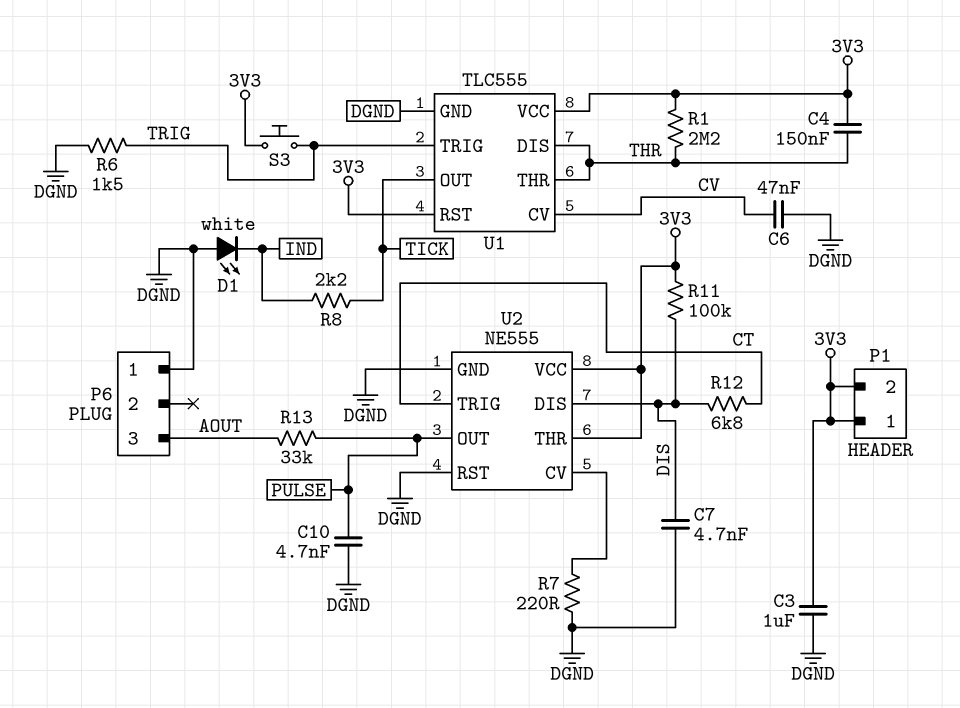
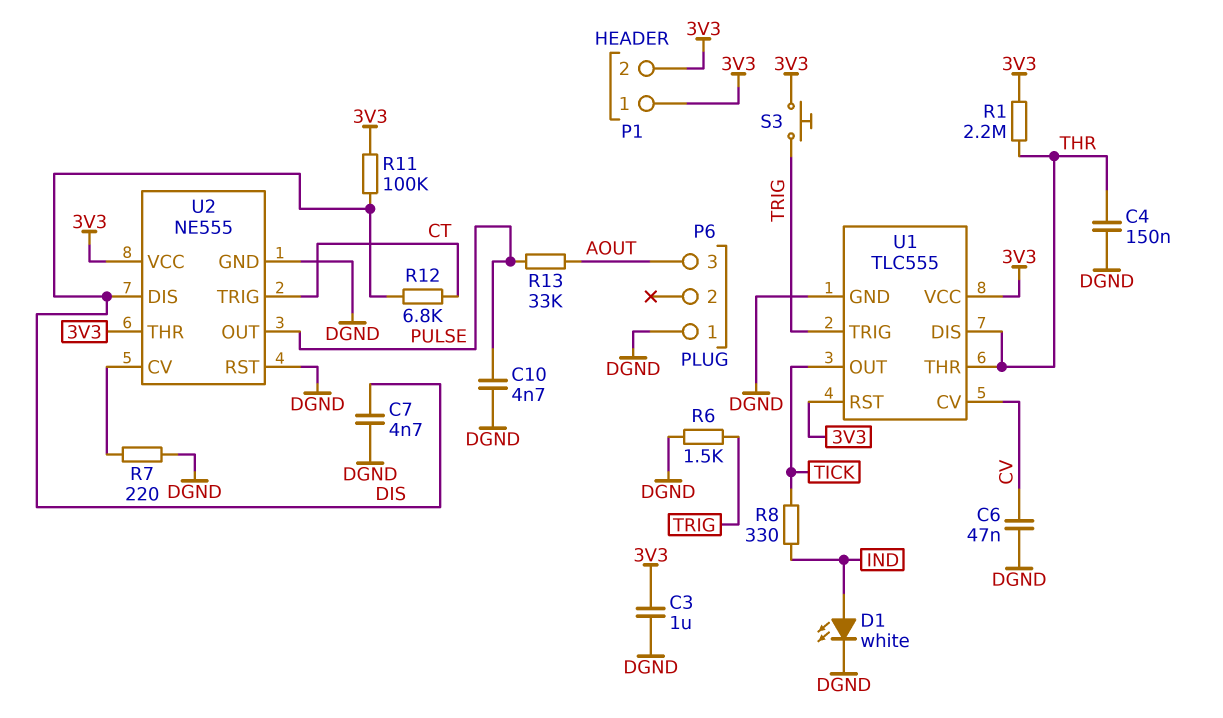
C4: 150nF (3V3, THR) -> 150nF (DGND, THR)
D1: LED white (A DGND, K IND) -> LED white (A IND, K DGND)
R8: 2.2k (IND, TICK) -> 330 (IND, TICK)

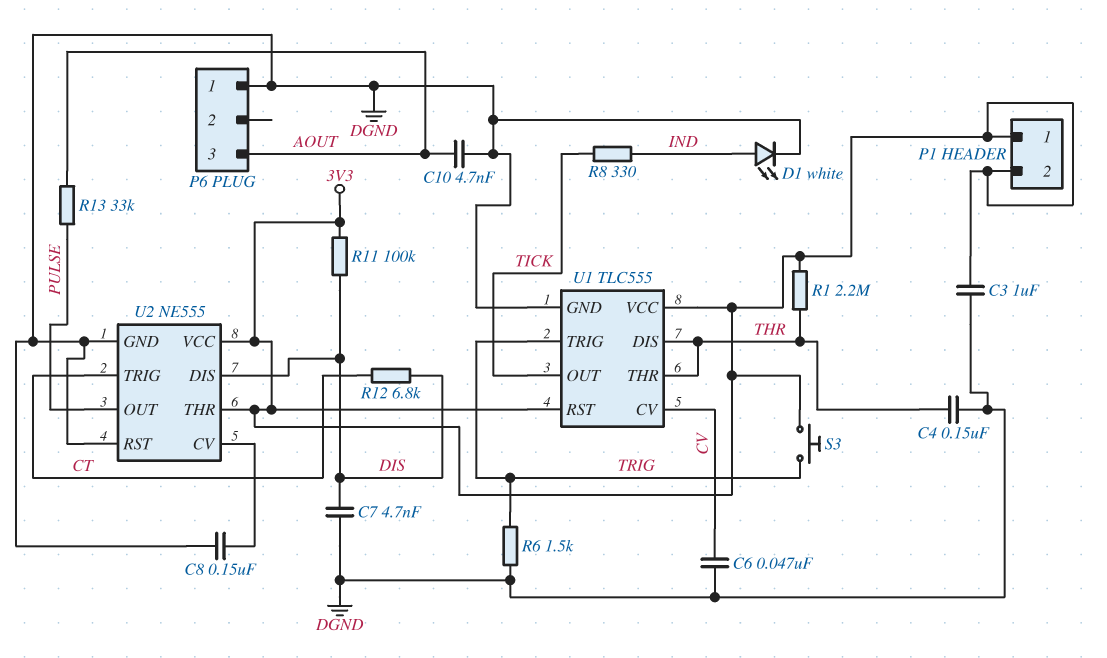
C8: none -> 150nF (DGND, U2/CV)
C10: 4.7nF (DGND, PULSE) -> 4.7nF (AOUT, DGND)
R7: 220 (DGND, U2/CV) -> none

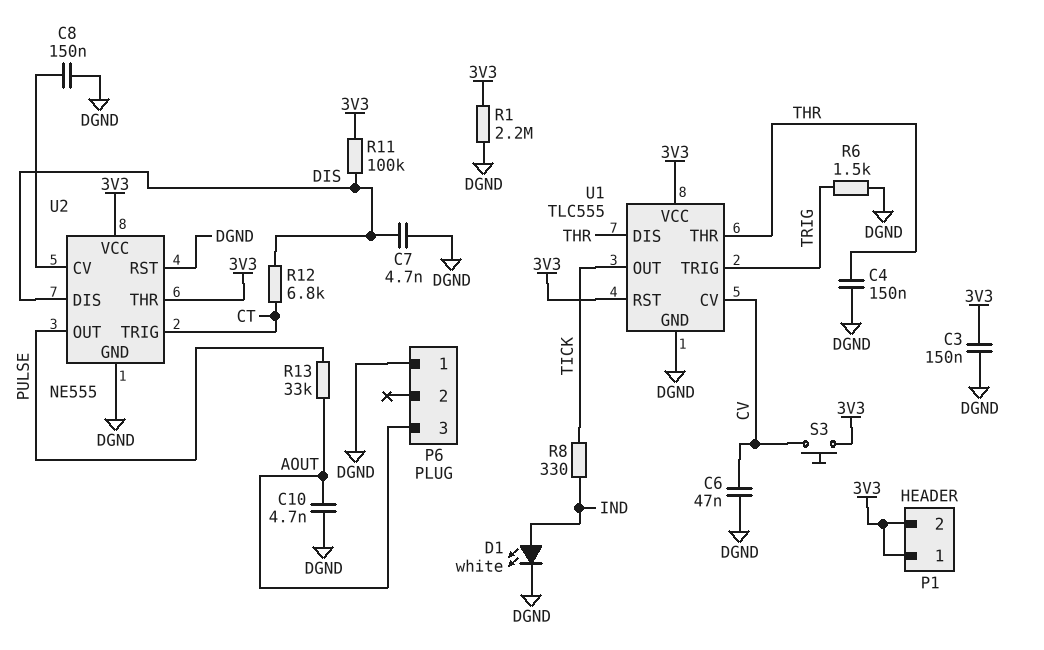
C3: 1uF (3V3, DGND) -> 150nF (3V3, DGND)
R1: 2.2M (3V3, THR) -> 2.2M (3V3, DGND)
S3: button (3V3, TRIG) -> button (3V3, CV)

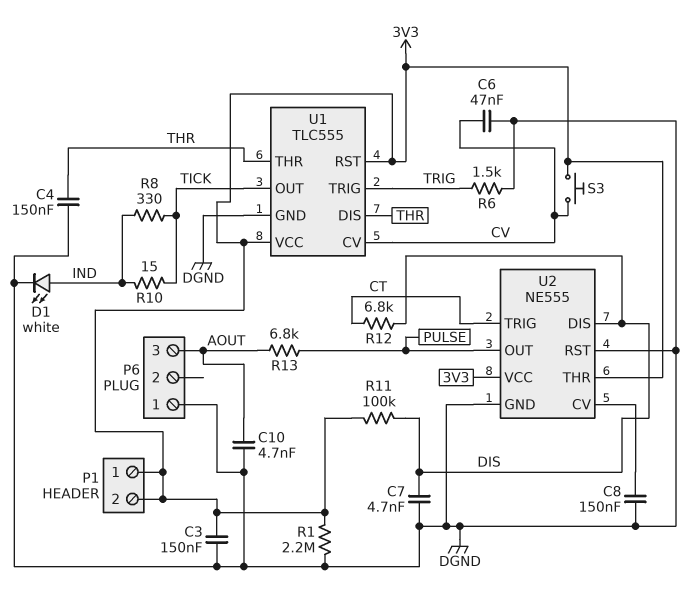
R10: none -> 15 (IND, TICK)
R13: 33k (AOUT, PULSE) -> 6.8k (AOUT, PULSE)

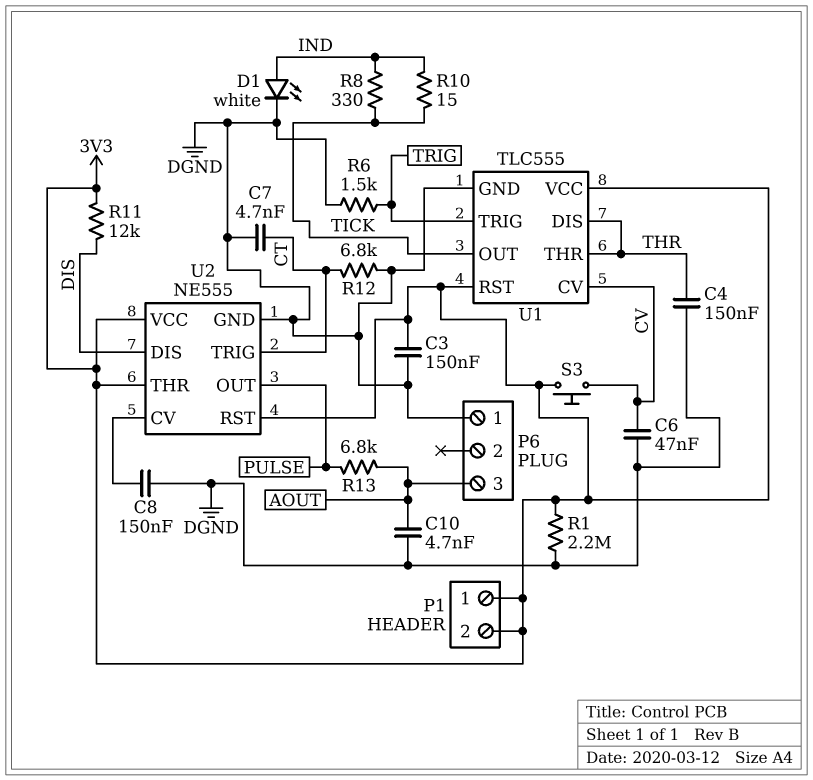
C7: 4.7nF (DGND, DIS) -> 4.7nF (CT, DGND)
R11: 100k (3V3, DIS) -> 12k (3V3, DIS)
R12: 6.8k (CT, DIS) -> 6.8k (CT, DGND)
U2 pin RST: DGND -> 3V3

